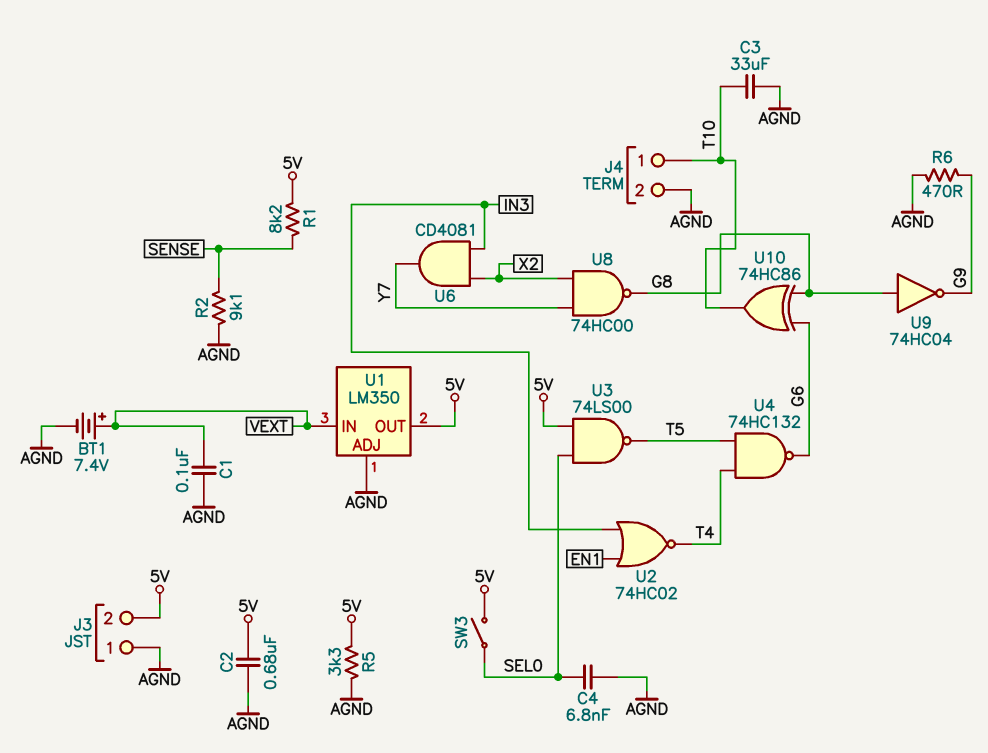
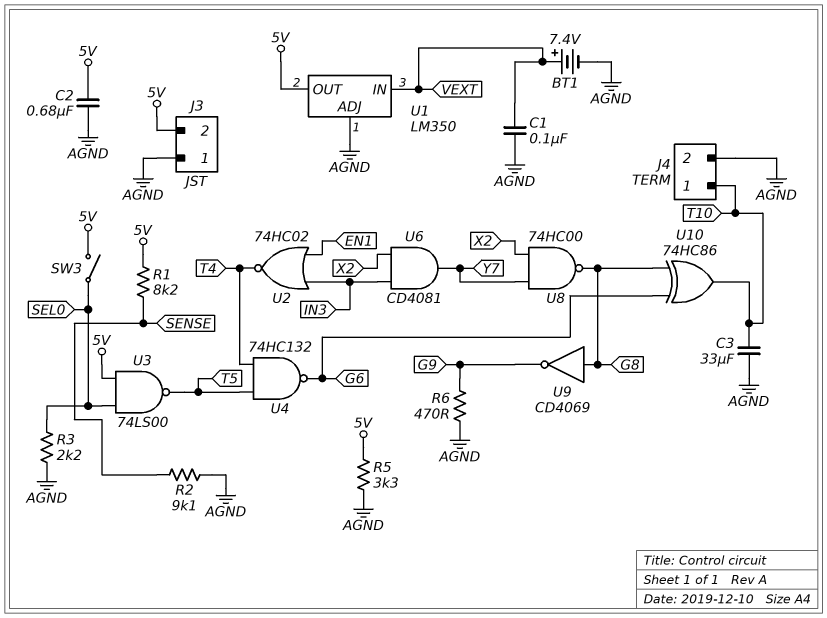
C4: 6.8nF (AGND, SEL0) -> none
R3: none -> 2.2k (AGND, SEL0)
U9: NOT 74HC04 (in G8, out G9) -> NOT CD4069 (in G8, out G9)

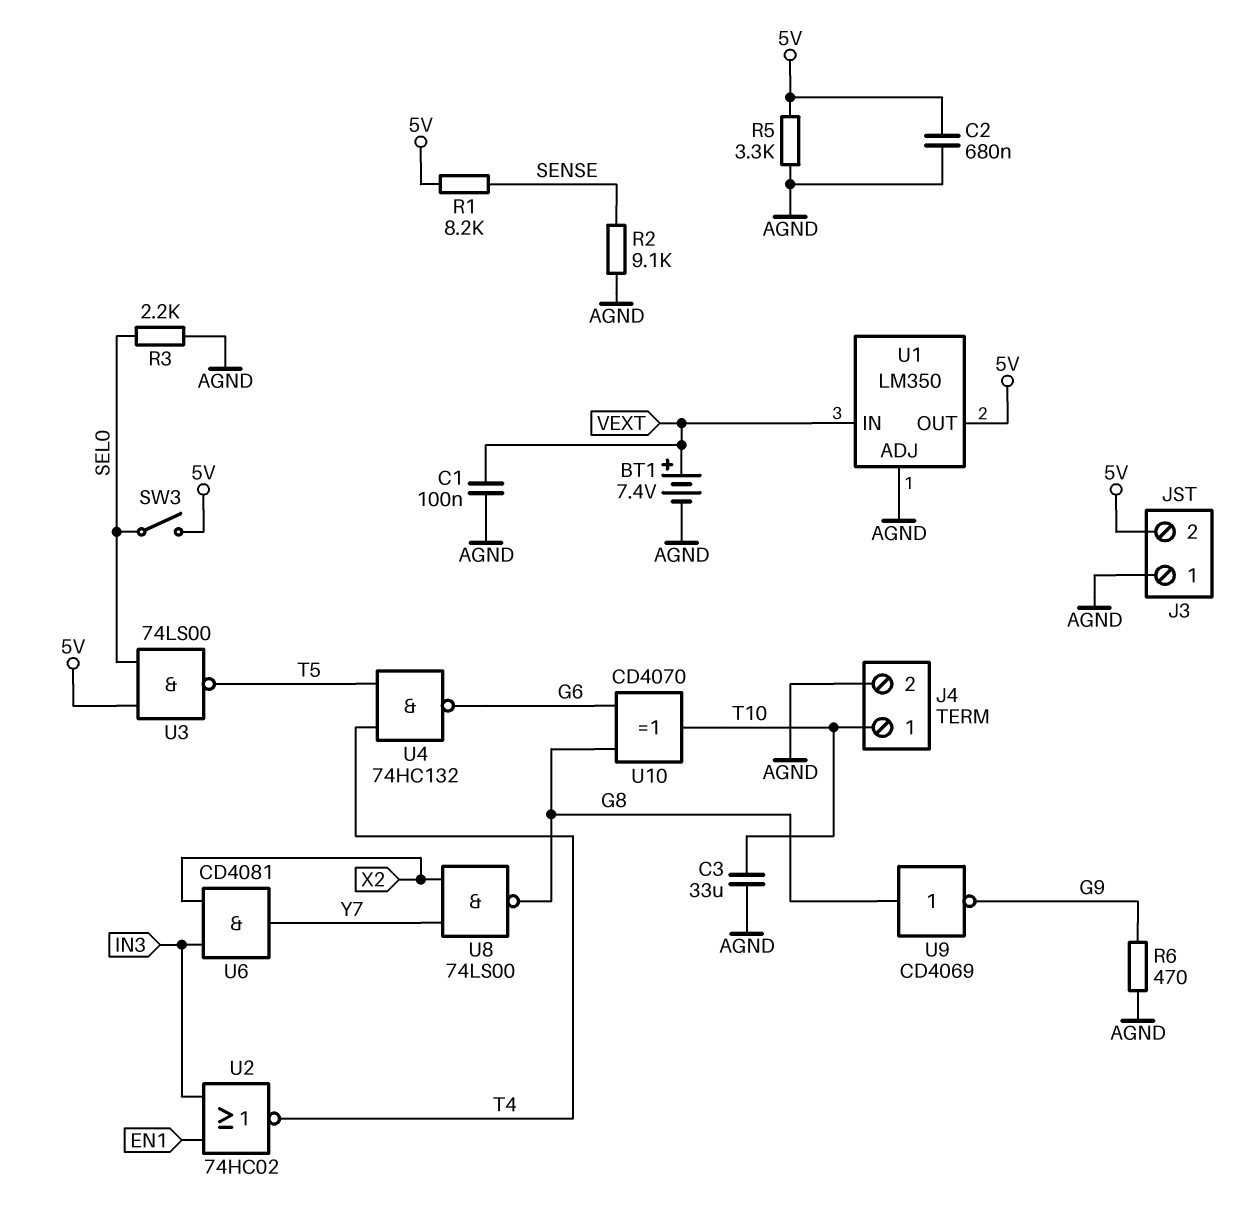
U8: NAND 74HC00 (in X2, in Y7, out G8) -> NAND 74LS00 (in X2, in Y7, out G8)
U10: XOR 74HC86 (in G6, in G8, out T10) -> XOR CD4070 (in G6, in G8, out T10)

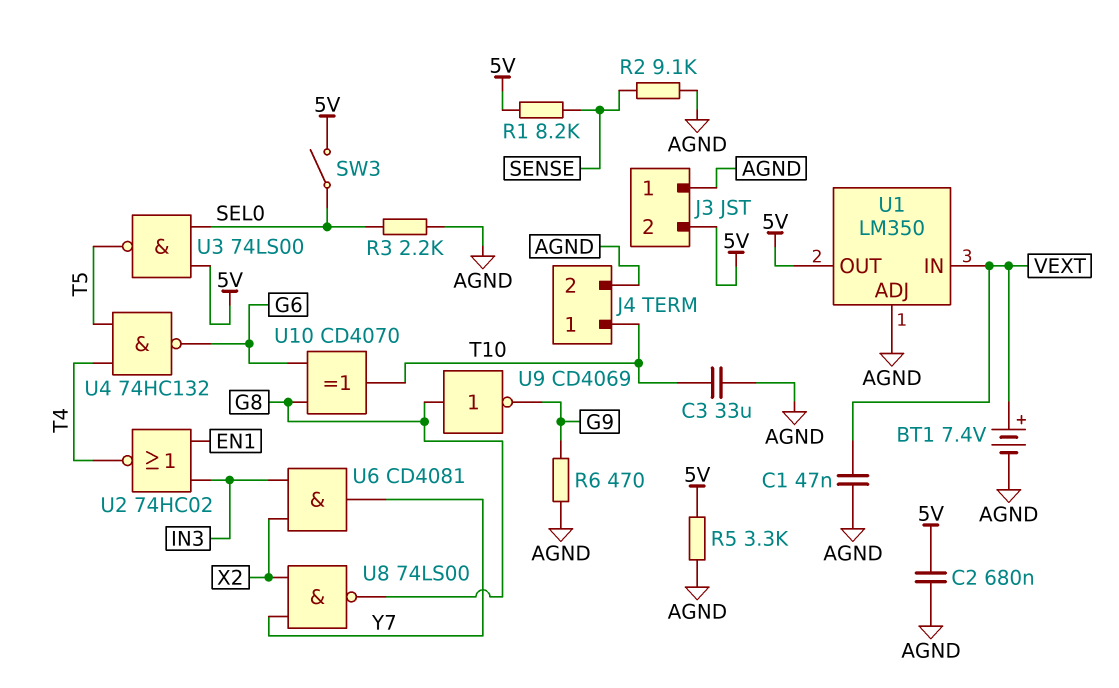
C1: 100nF (AGND, VEXT) -> 47nF (AGND, VEXT)

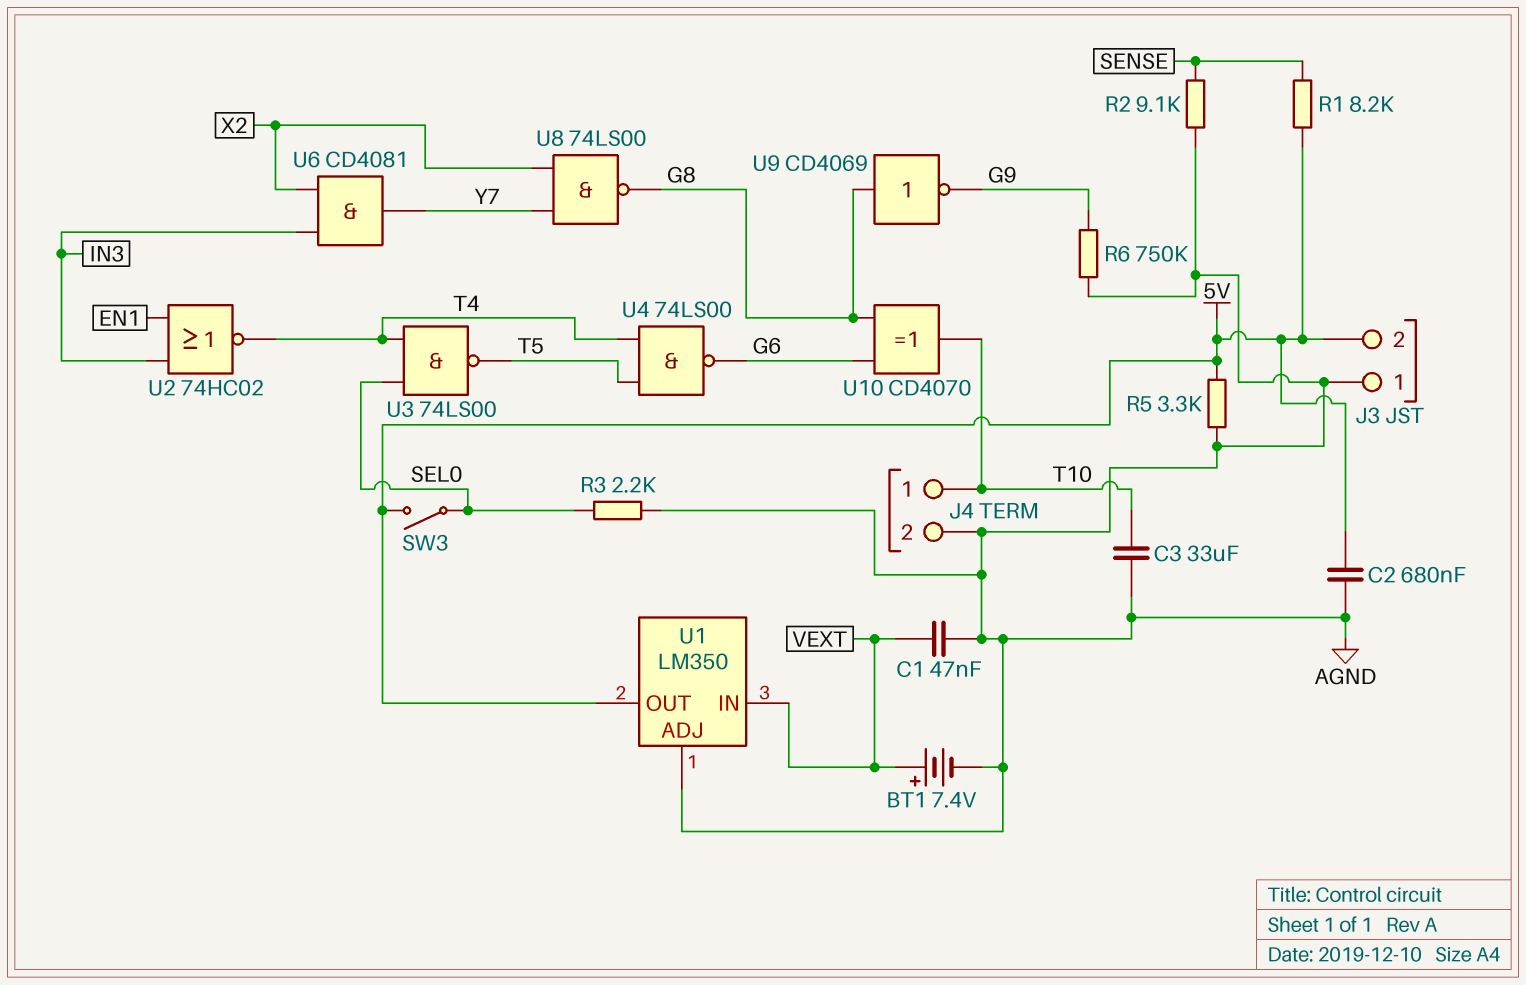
R6: 470 (AGND, G9) -> 750k (AGND, G9)
U3: NAND 74LS00 (in 5V, in SEL0, out T5) -> NAND 74LS00 (in SEL0, in T4, out T5)
U4: NAND 74HC132 (in T4, in T5, out G6) -> NAND 74LS00 (in T4, in T5, out G6)

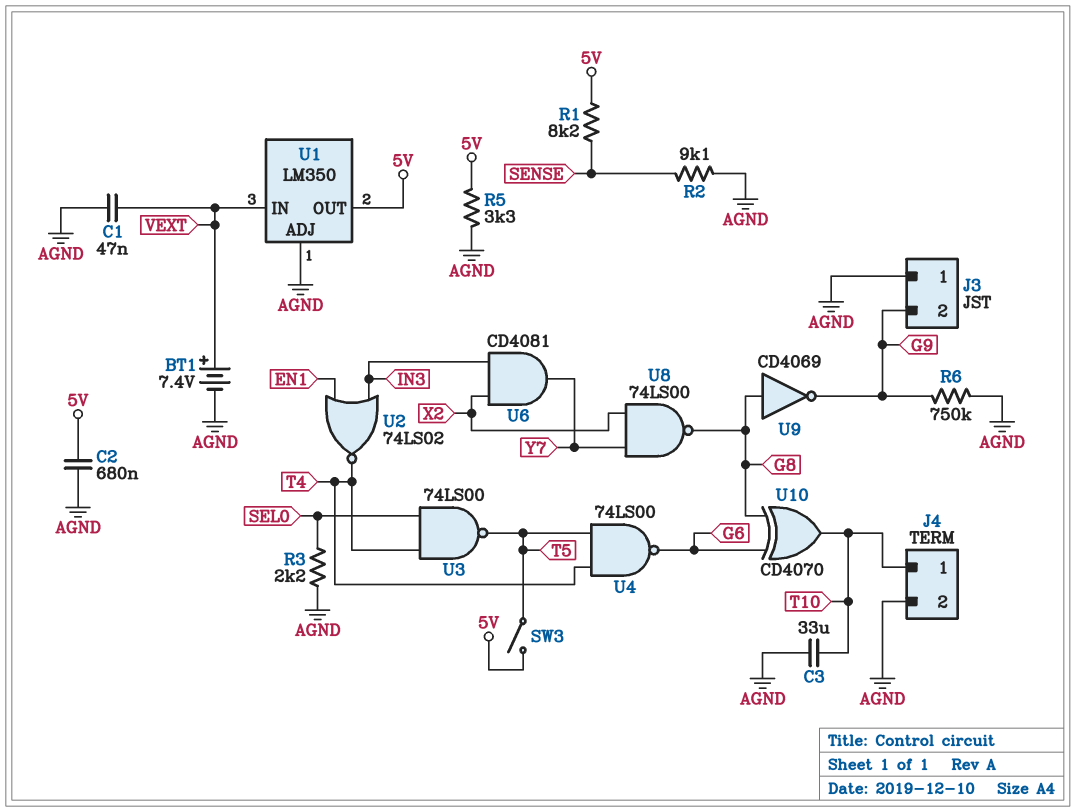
J3 pin 2: 5V -> G9
SW3: switch (5V, SEL0) -> switch (5V, T5)
U2: NOR 74HC02 (in EN1, in IN3, out T4) -> NOR 74LS02 (in EN1, in IN3, out T4)

